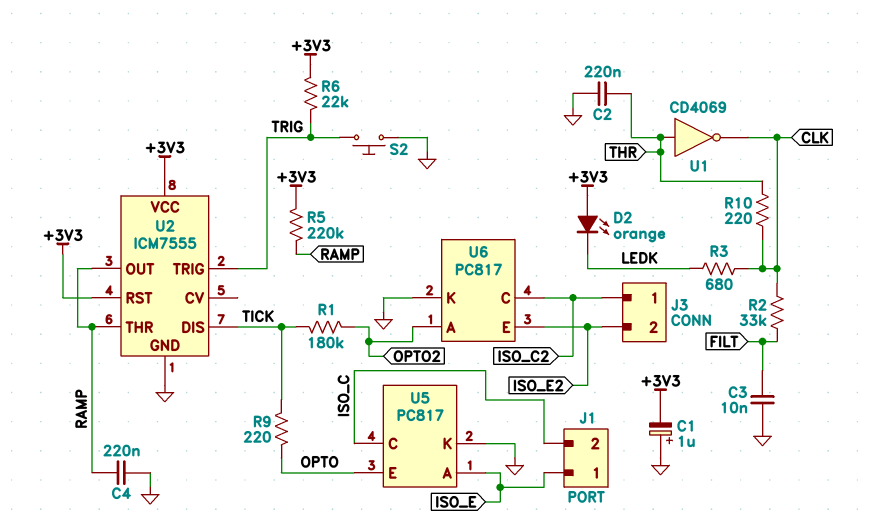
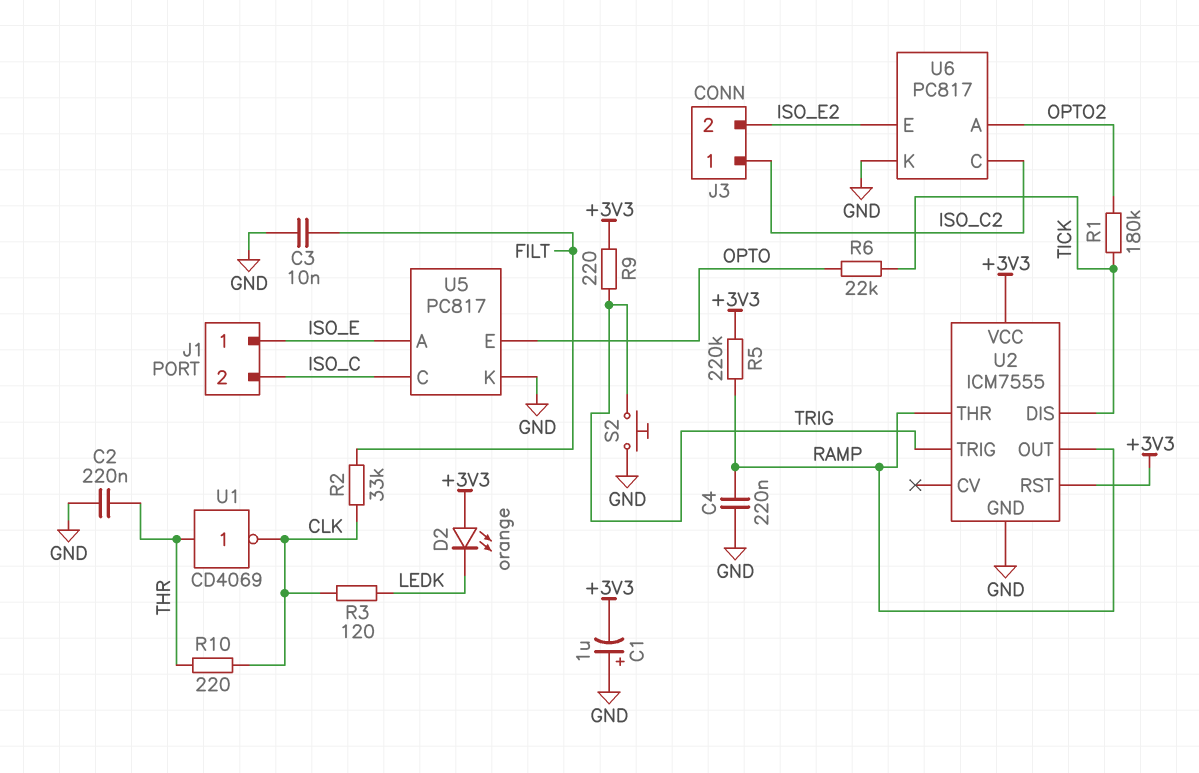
R3: 680 (CLK, LEDK) -> 120 (CLK, LEDK)
R6: 22k (+3V3, TRIG) -> 22k (OPTO, TICK)
R9: 220 (OPTO, TICK) -> 220 (+3V3, TRIG)

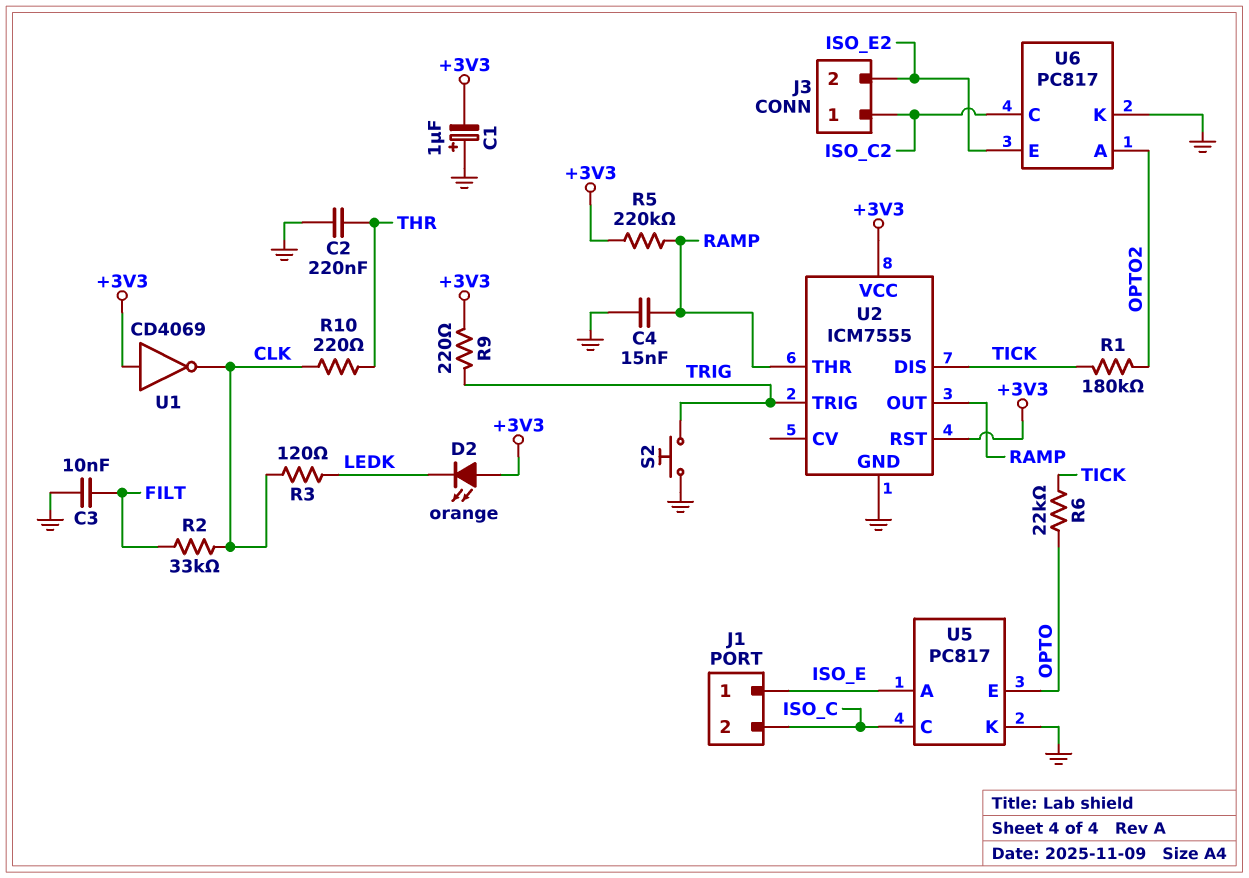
C4: 220nF (GND, RAMP) -> 15nF (GND, RAMP)
U1: NOT CD4069 (in THR, out CLK) -> NOT CD4069 (in +3V3, out CLK)

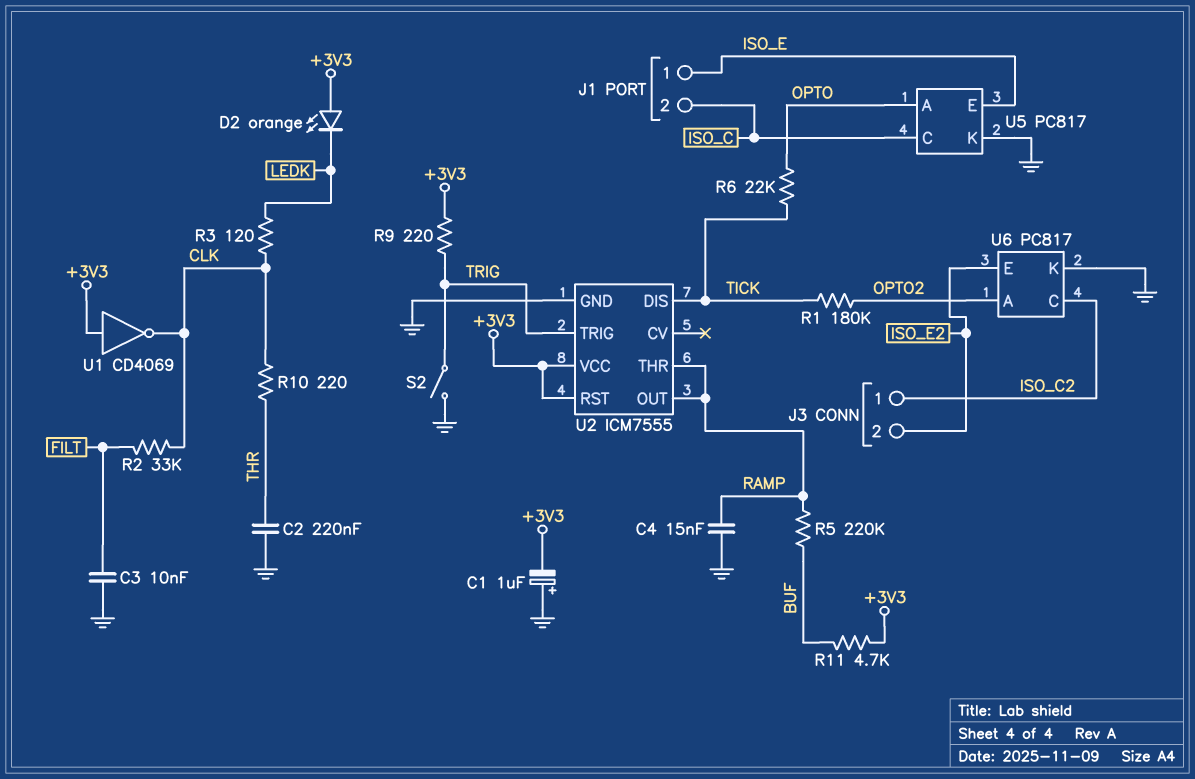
R5: 220k (+3V3, RAMP) -> 220k (BUF, RAMP)
R11: none -> 4.7k (+3V3, BUF)
S2: button (GND, TRIG) -> switch (GND, TRIG)
U5 pin A: ISO_E -> OPTO
U5 pin E: OPTO -> ISO_E

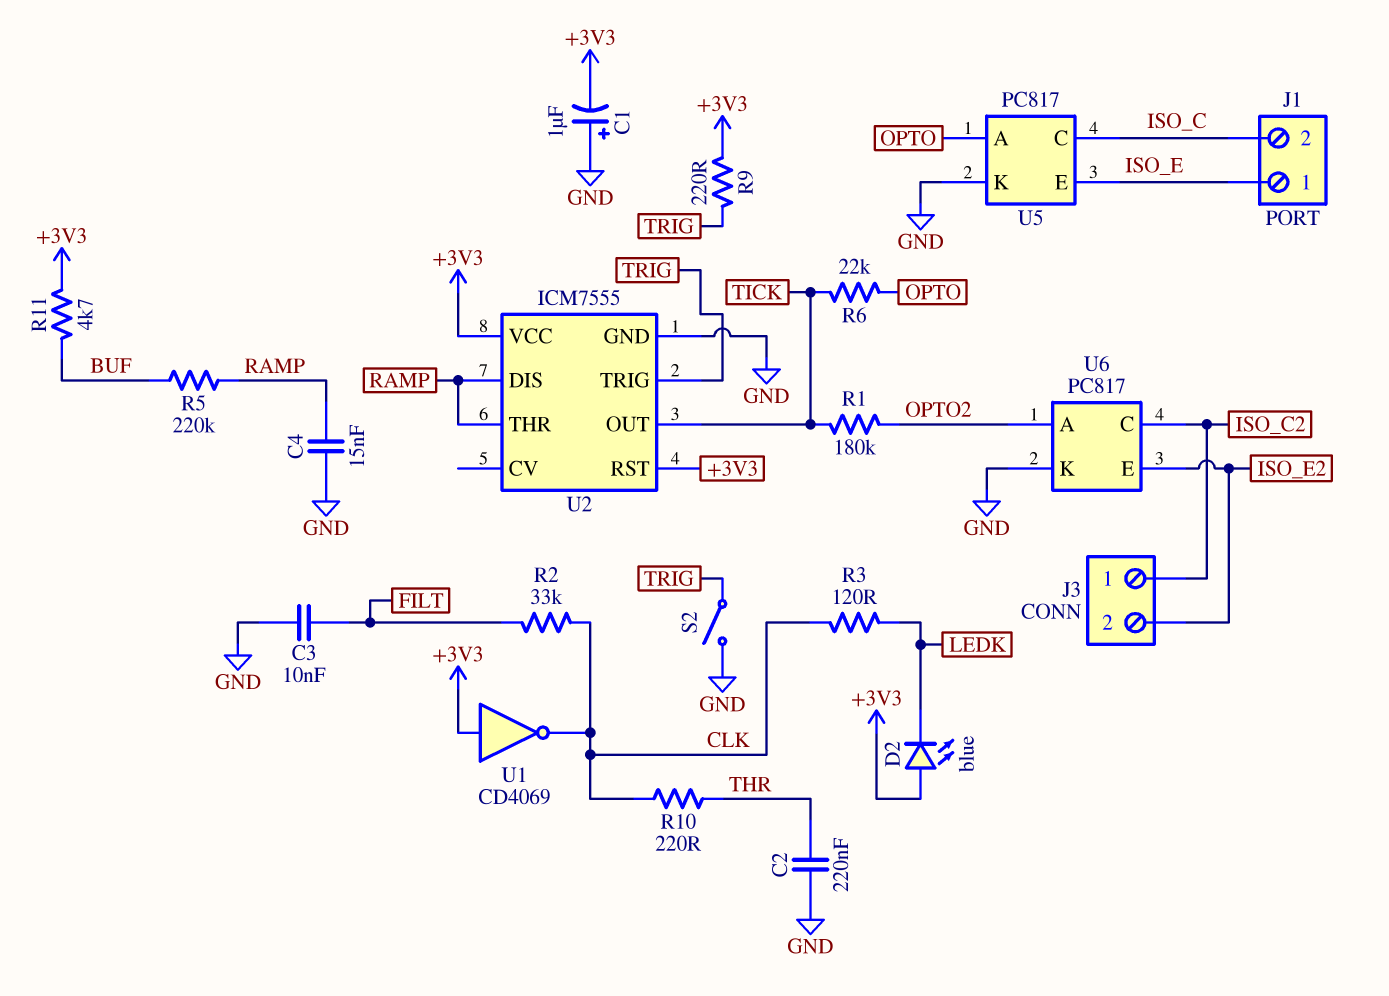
D2: LED orange (A +3V3, K LEDK) -> LED blue (A +3V3, K LEDK)
U2 pin DIS: TICK -> RAMP
U2 pin OUT: RAMP -> TICK

